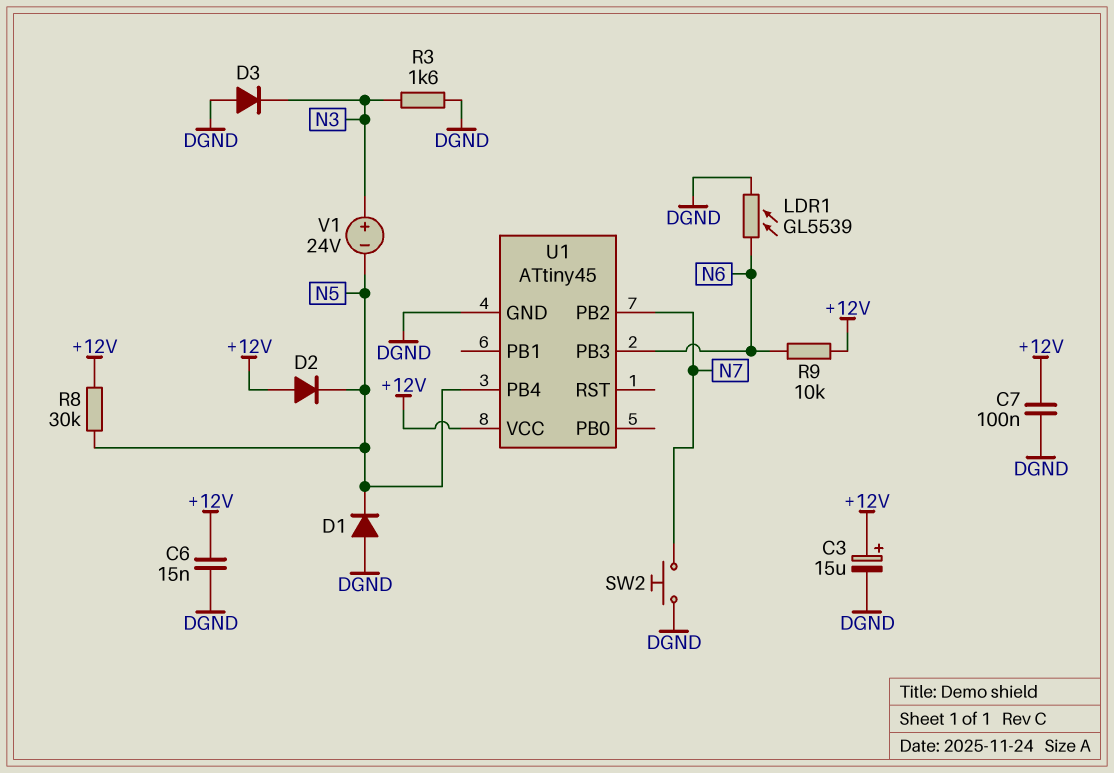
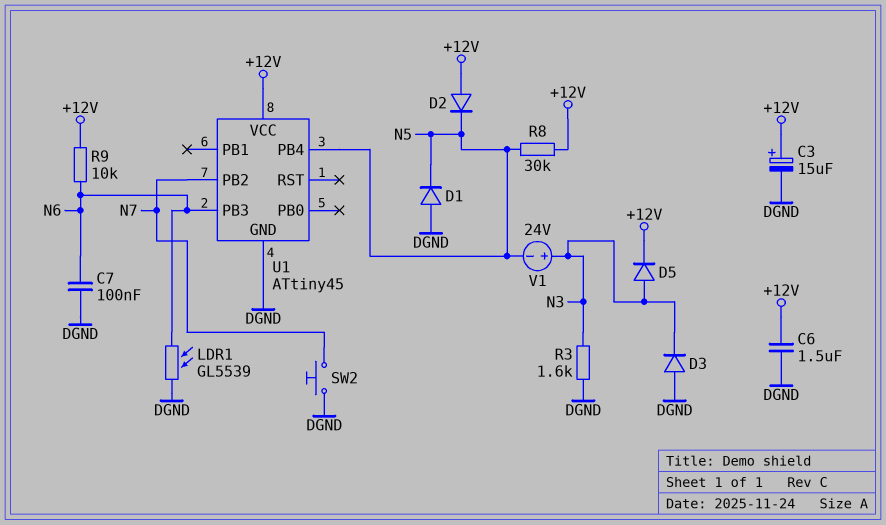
C6: 15nF (+12V, DGND) -> 1.5uF (+12V, DGND)
C7: 100nF (+12V, DGND) -> 100nF (DGND, N6)
D5: none -> diode (A N3, K +12V)

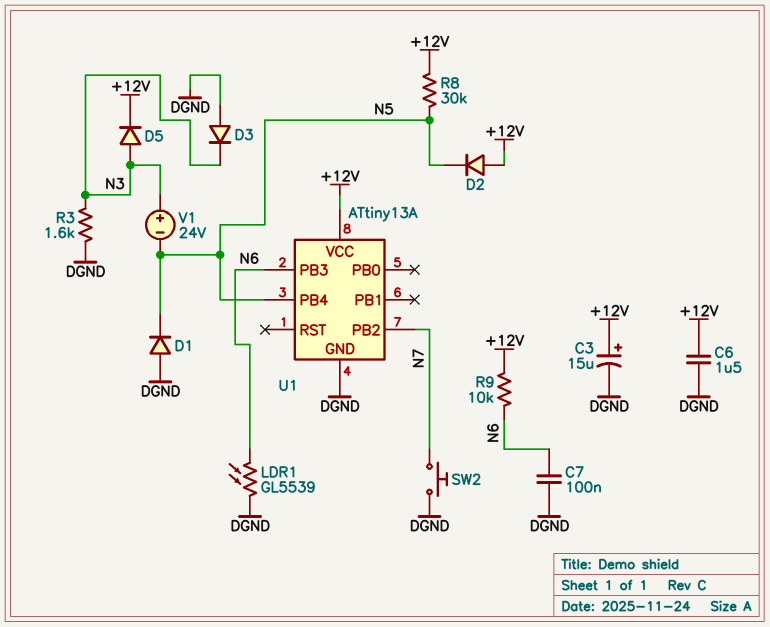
U1: ATtiny45 -> ATtiny13A

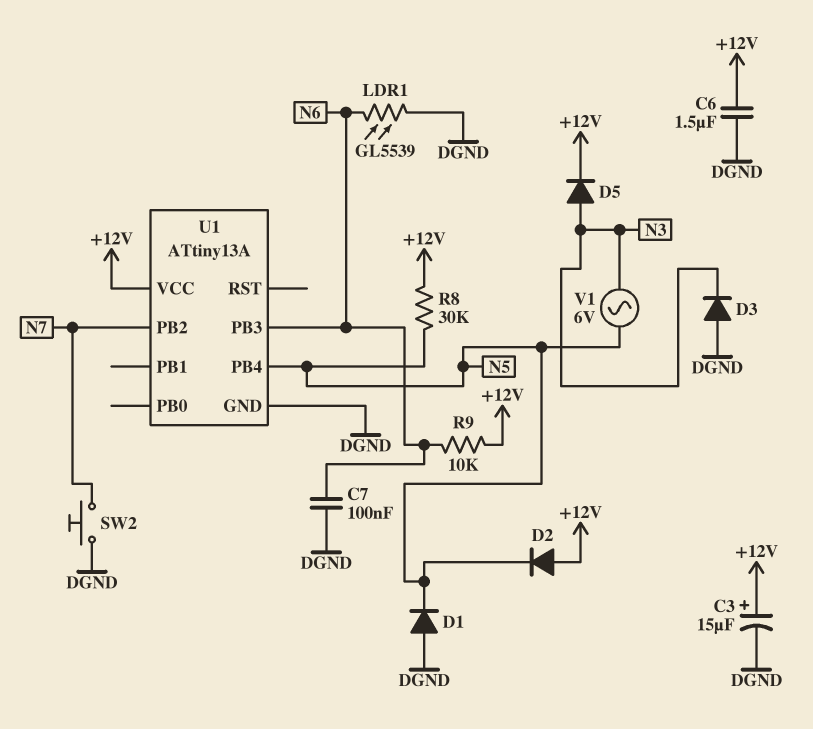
R3: 1.6k (DGND, N3) -> none
V1: 24V (plus N3, minus N5) -> AC 6V (N3, N5)

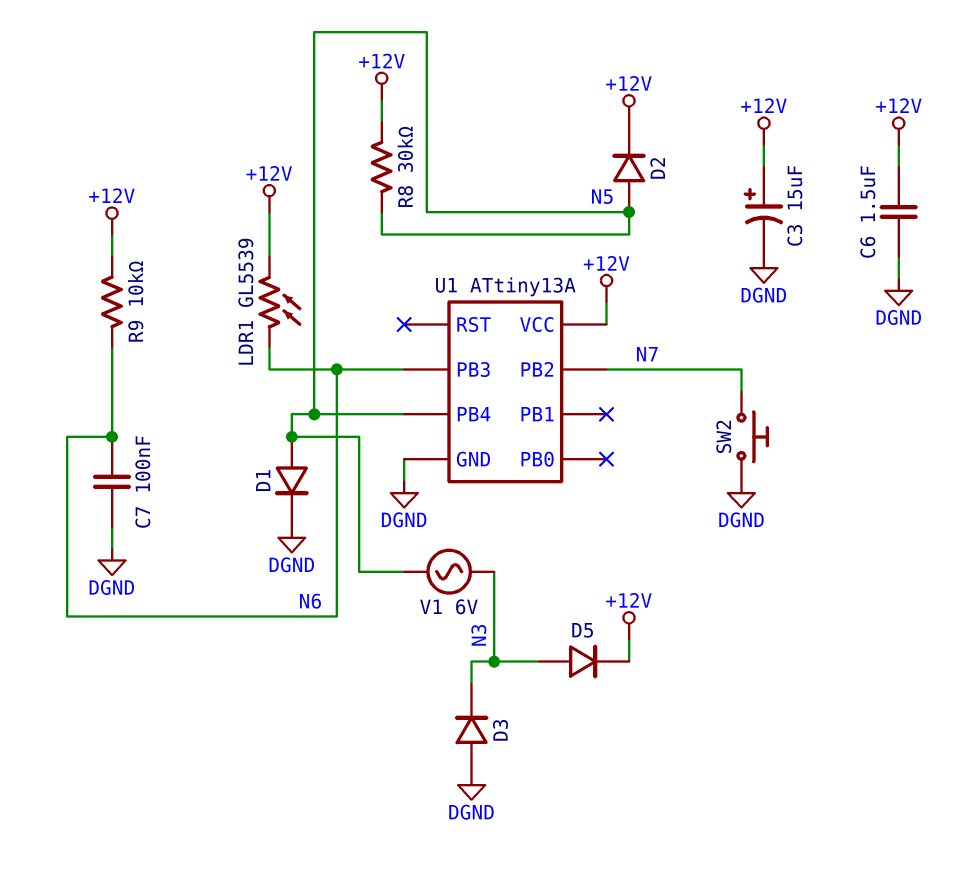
D1: diode (A DGND, K N5) -> diode (A N5, K DGND)
D2: diode (A +12V, K N5) -> diode (A N5, K +12V)
LDR1: GL5539 (DGND, N6) -> GL5539 (+12V, N6)

